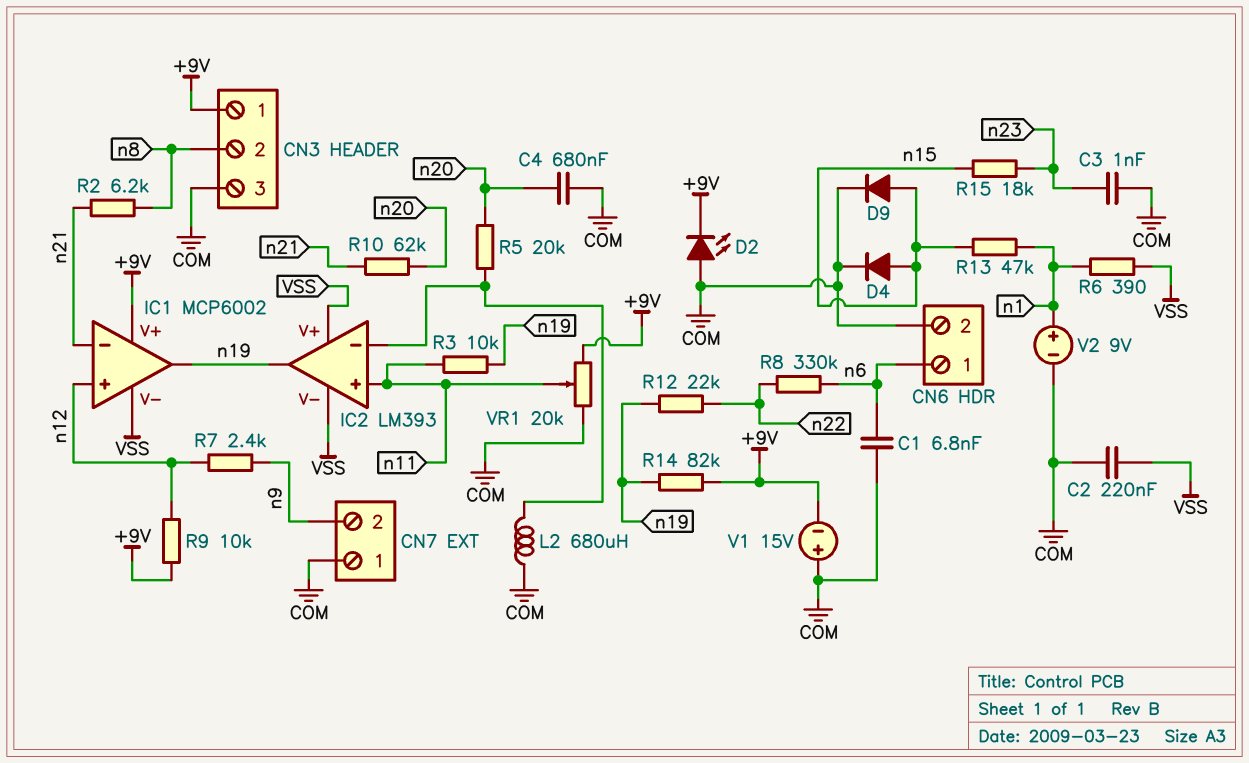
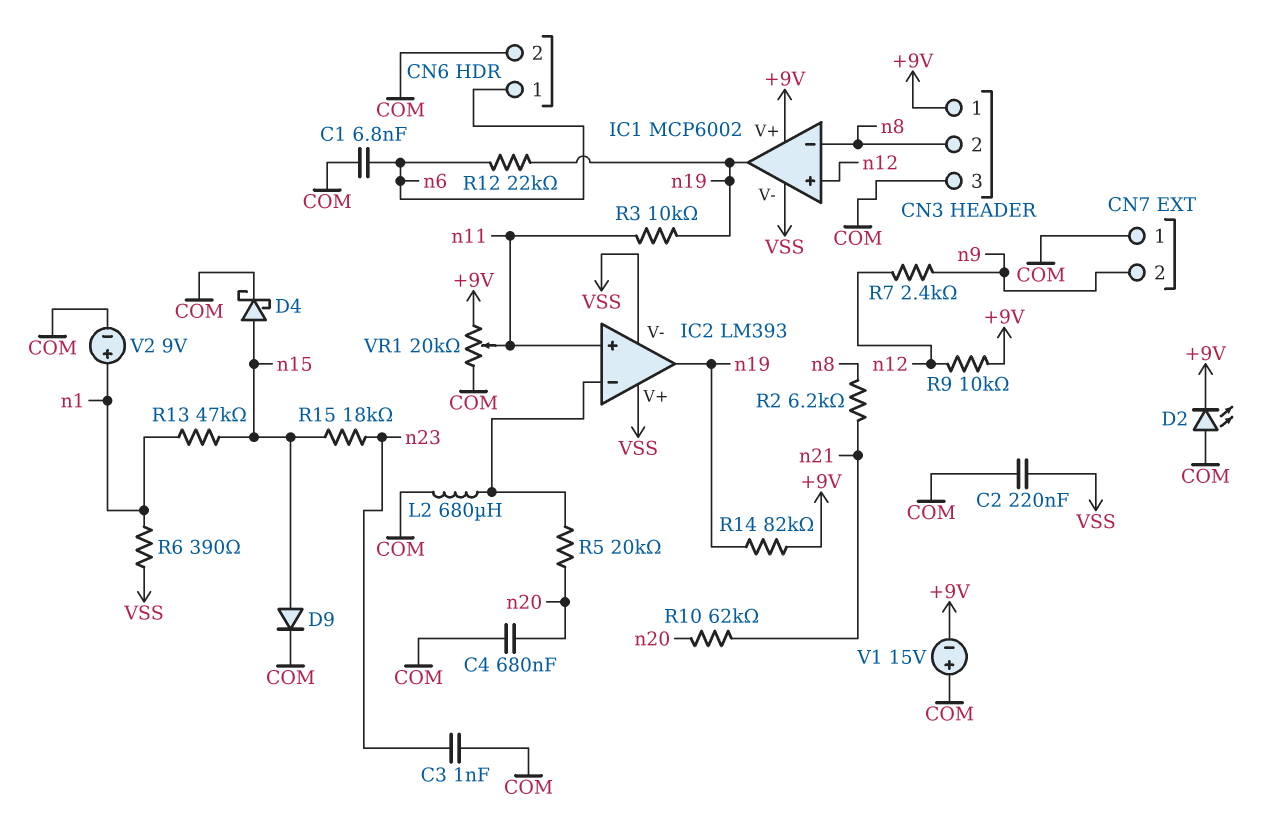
D4: diode (A n15, K COM) -> schottky (A n15, K COM)
IC1 pin in-: n21 -> n8
R8: 330k (n6, n22) -> none
R12: 22k (n19, n22) -> 22k (n6, n19)

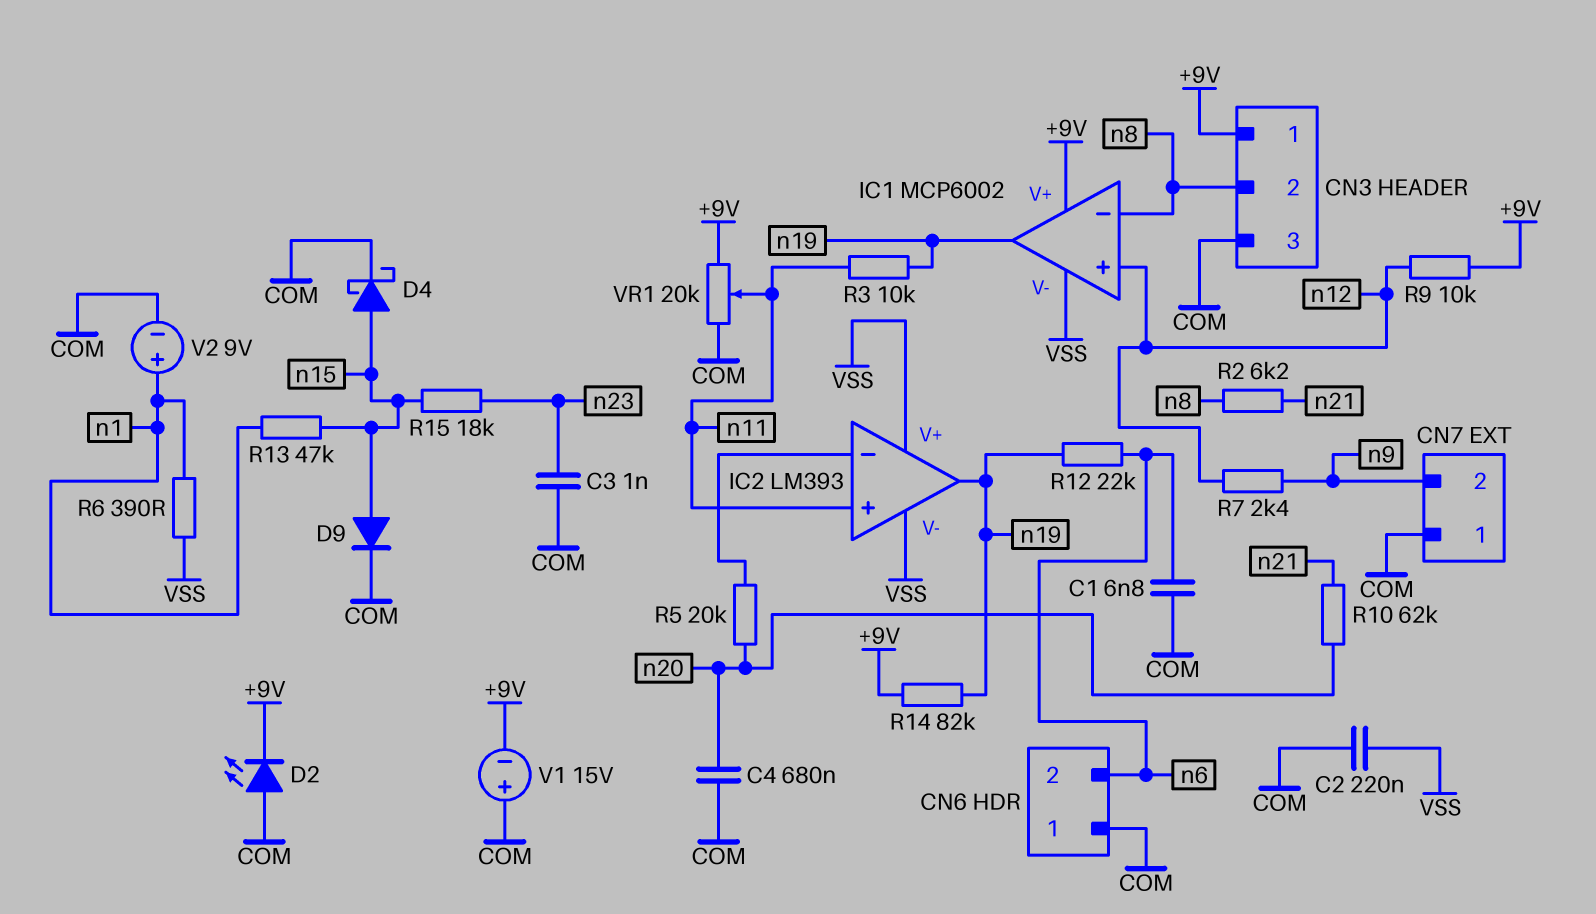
CN6 pin 1: n6 -> COM
CN6 pin 2: COM -> n6
L2: 680uH (COM, IC2/in-) -> none

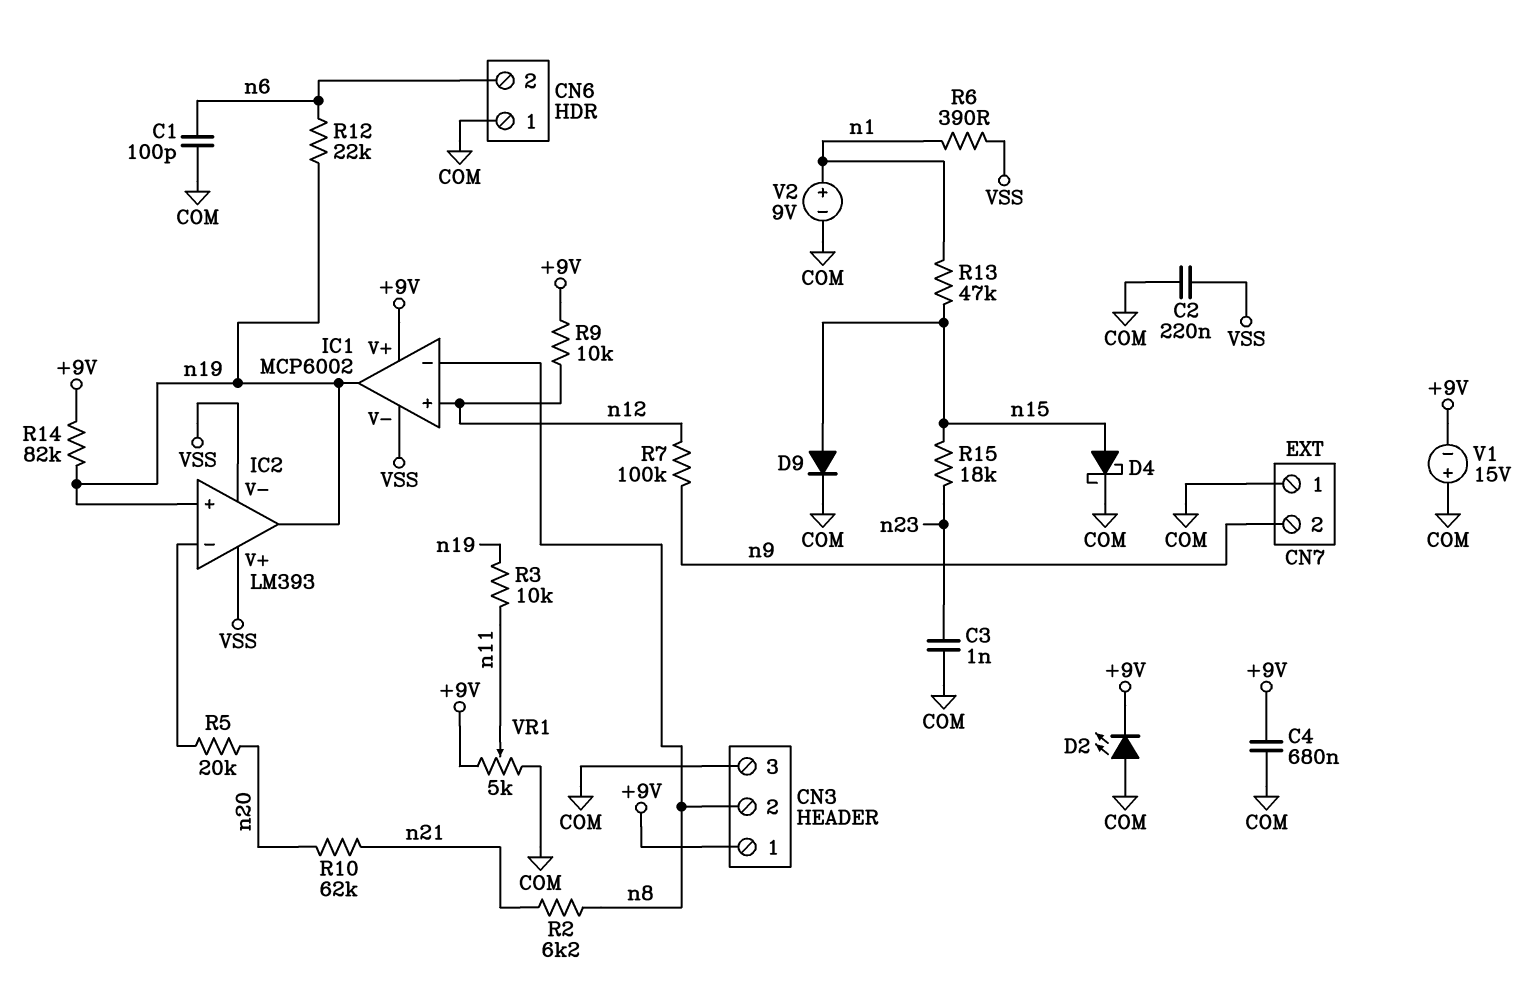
C1: 6.8nF (COM, n6) -> 100pF (COM, n6)
C4: 680nF (COM, n20) -> 680nF (+9V, COM)
IC2 pin in+: n11 -> n19
R7: 2.4k (n9, n12) -> 100k (n9, n12)
VR1: 20k (+9V, COM, wiper n11) -> 5k (+9V, COM, wiper n11)

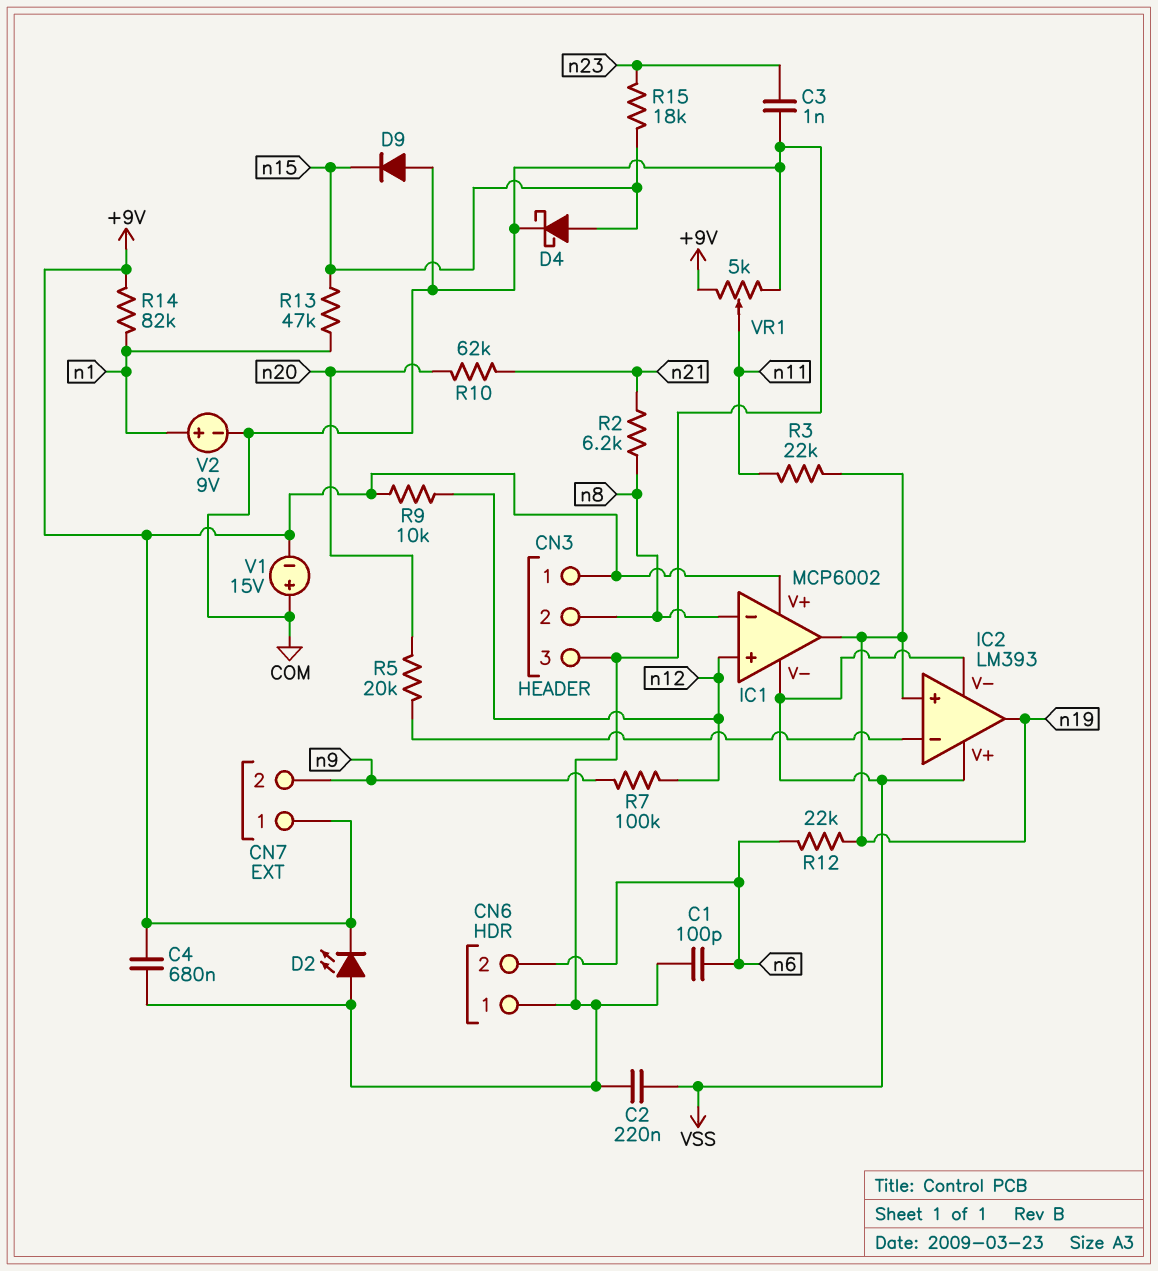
CN7 pin 1: COM -> +9V
D9: diode (A n15, K COM) -> diode (A COM, K n15)
R3: 10k (n11, n19) -> 22k (n11, n19)
R6: 390 (VSS, n1) -> none
R14: 82k (+9V, n19) -> 82k (+9V, n1)

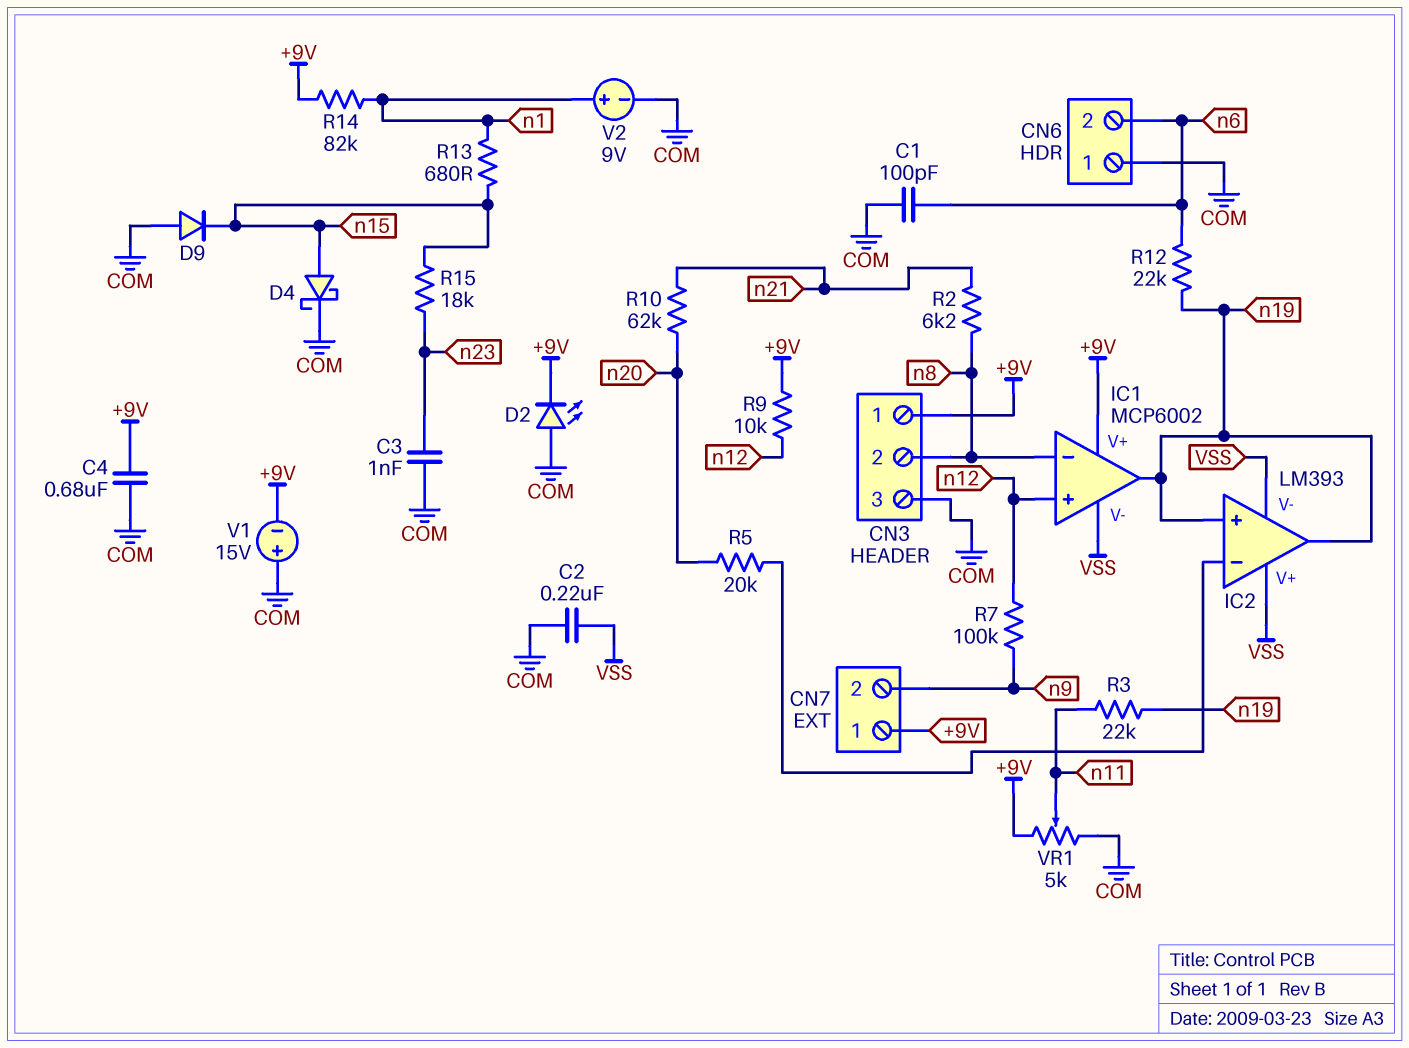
R13: 47k (n1, n15) -> 680 (n1, n15)

